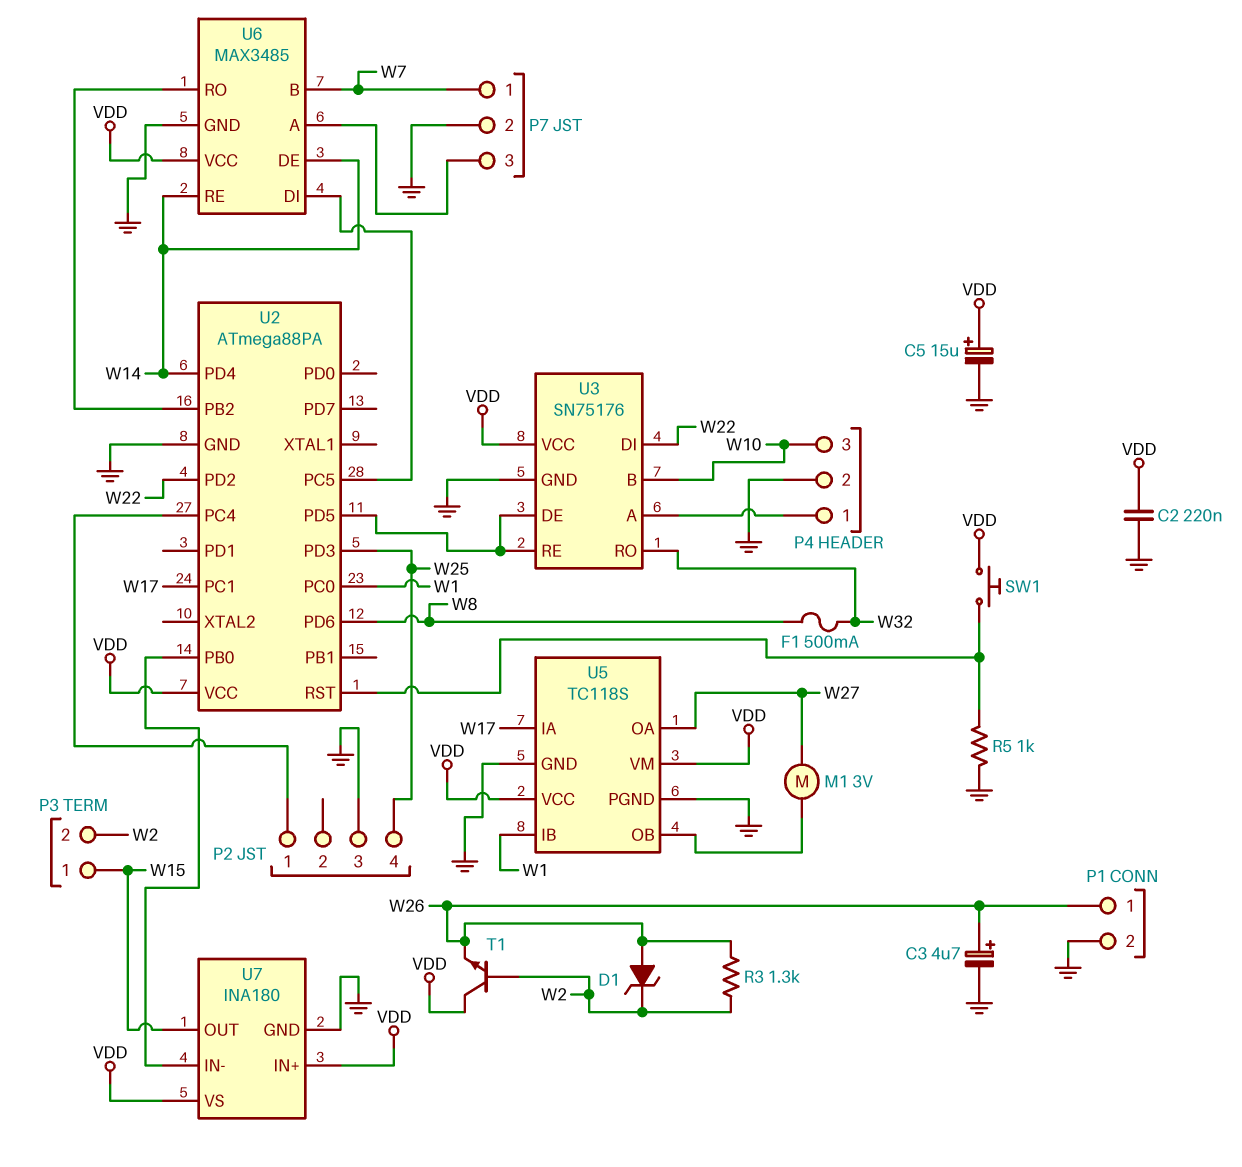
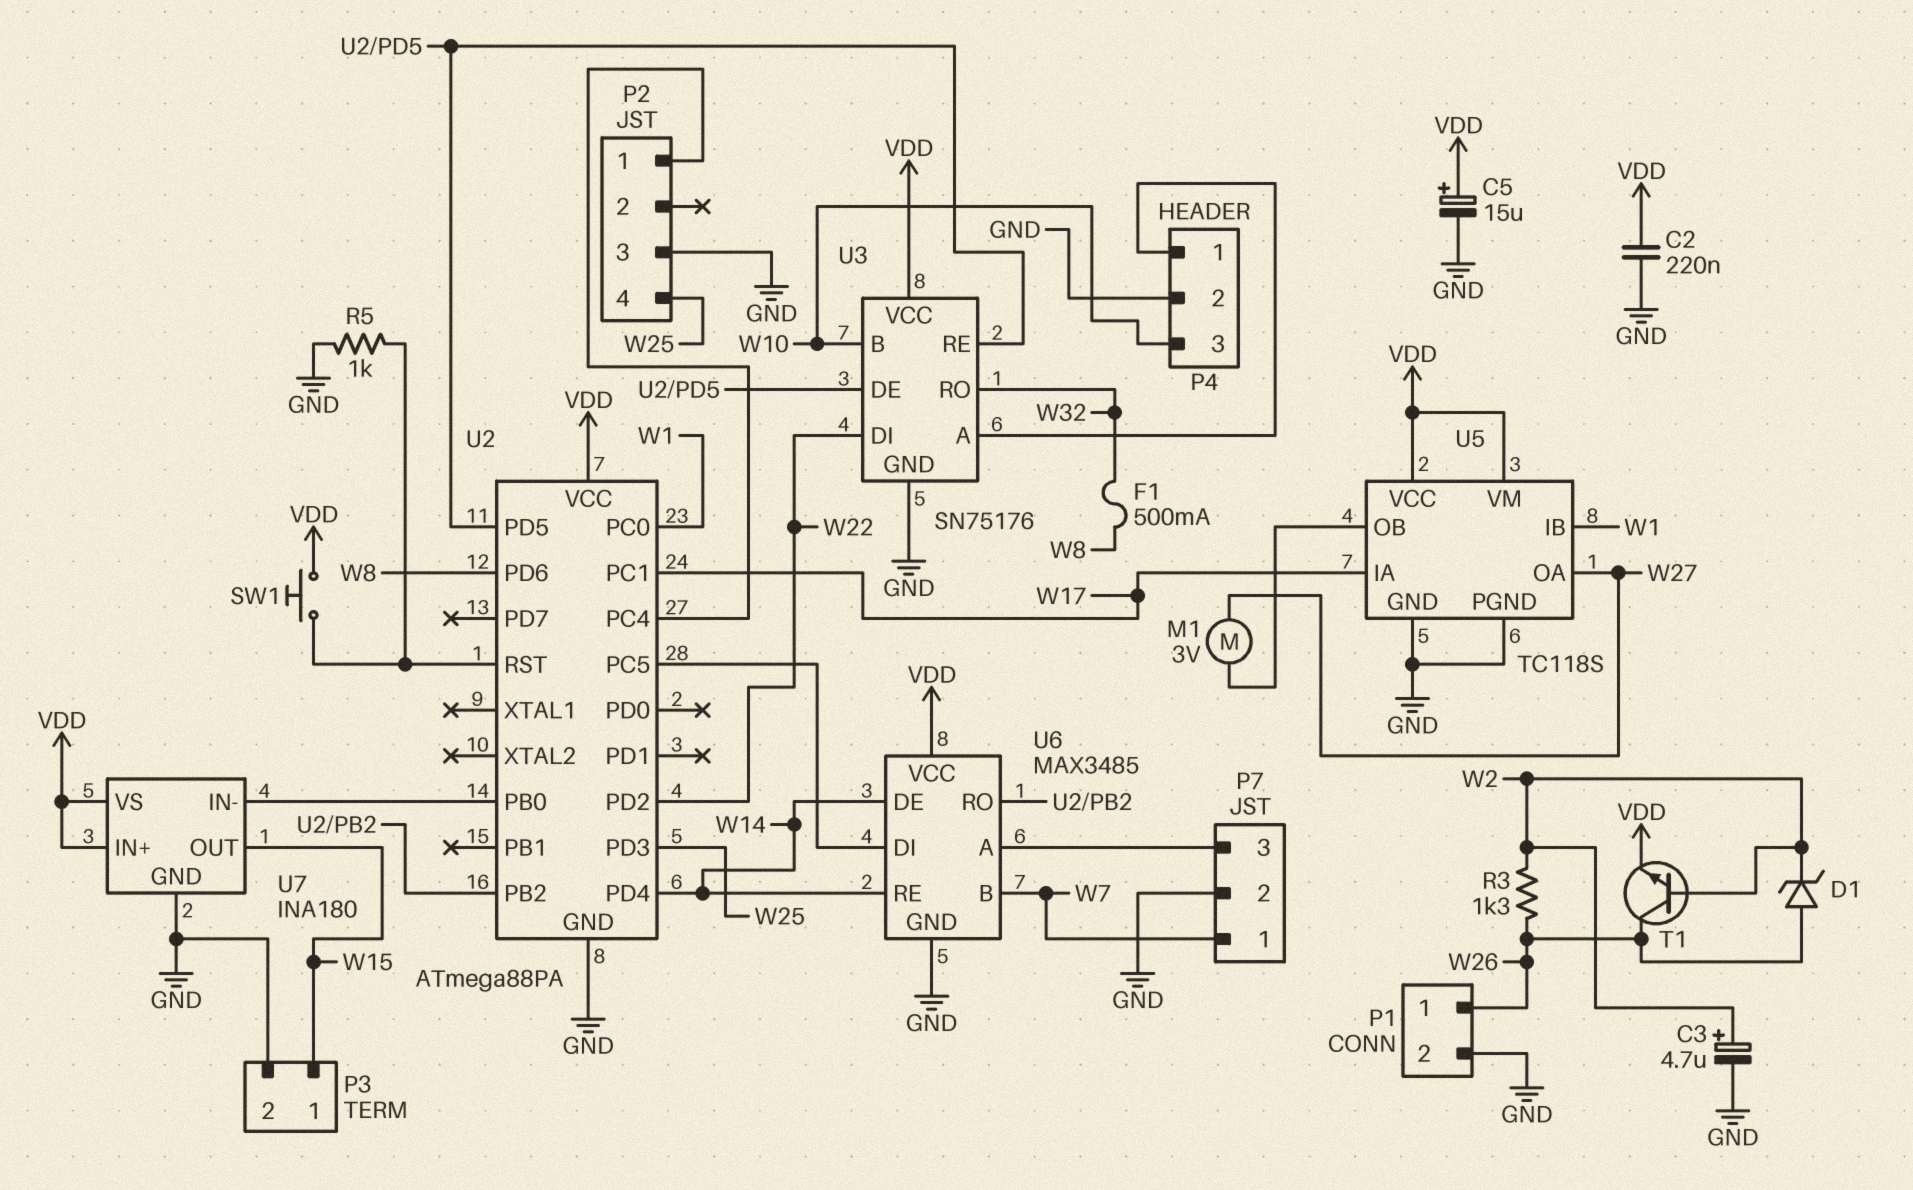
C3: 4.7uF (plus W26, minus GND) -> 4.7uF (plus W2, minus GND)
P3 pin 2: W2 -> GND
T1: NPN (B W2, C VDD, E W26) -> NPN (B W2, C W26, E VDD)

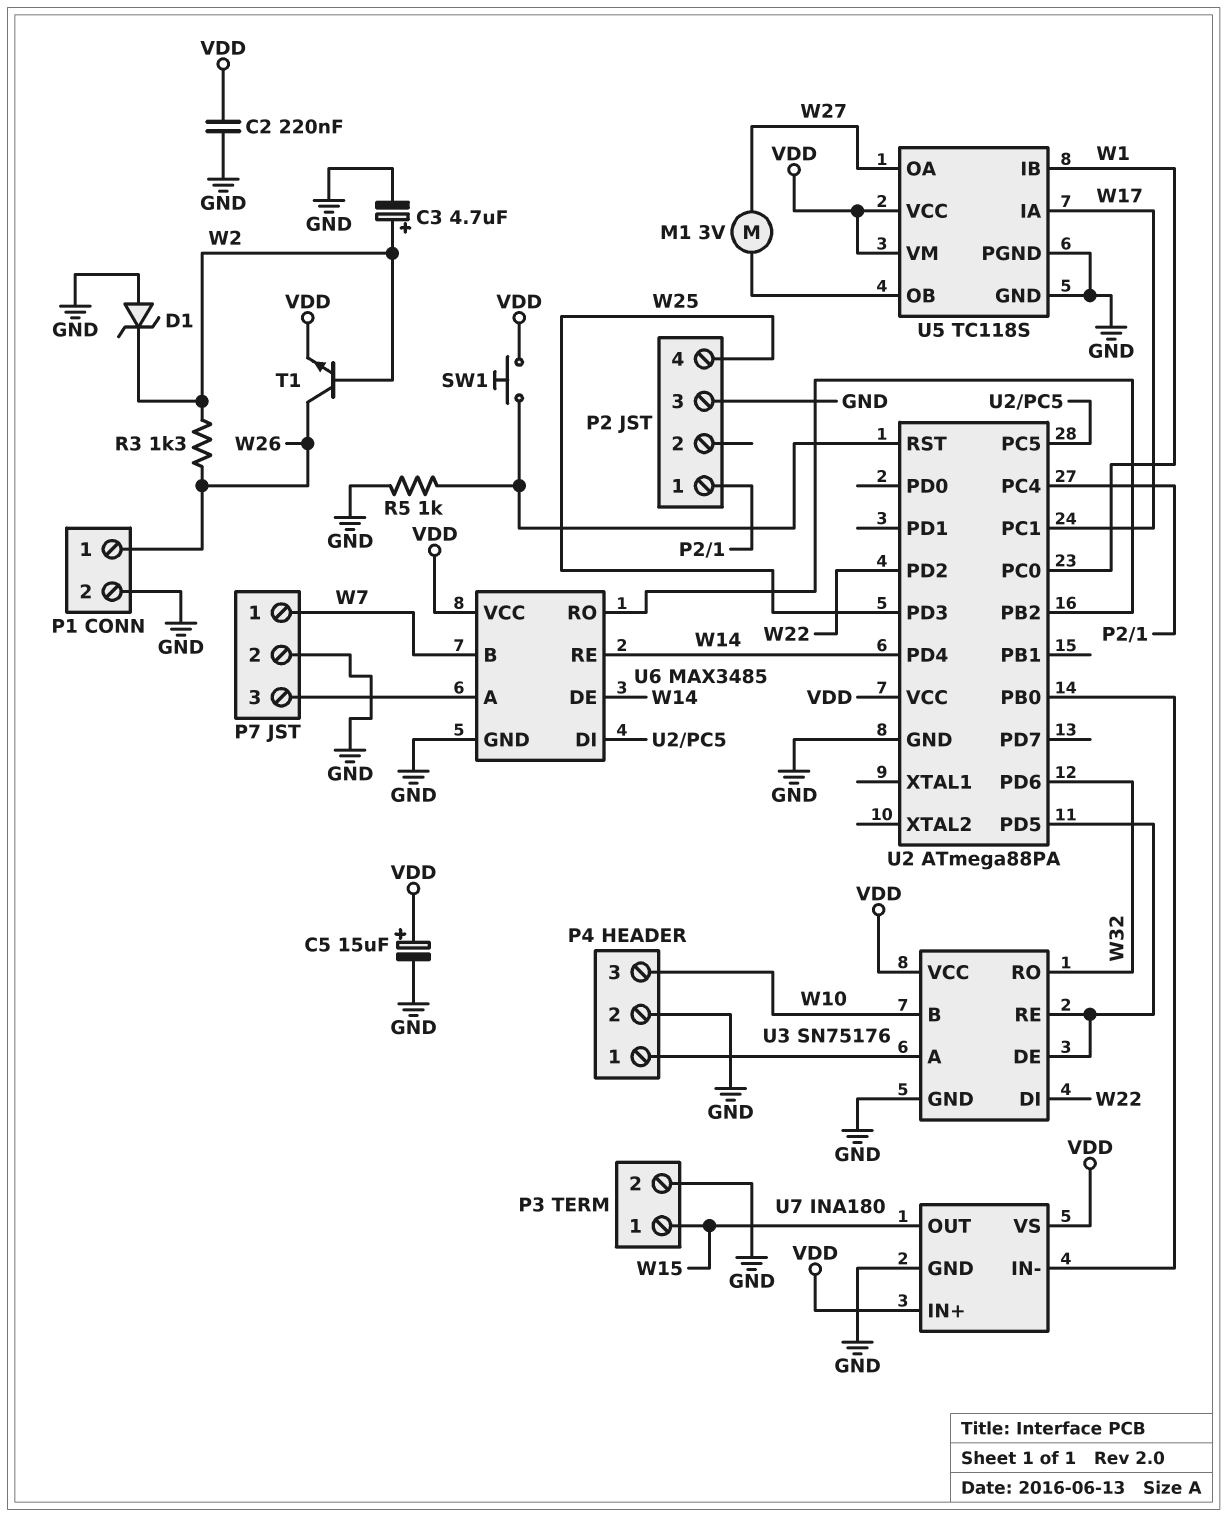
D1: zener (A W26, K W2) -> zener (A GND, K W2)
F1: 500mA (W8, W32) -> none
U2 pin PD6: W8 -> W32

